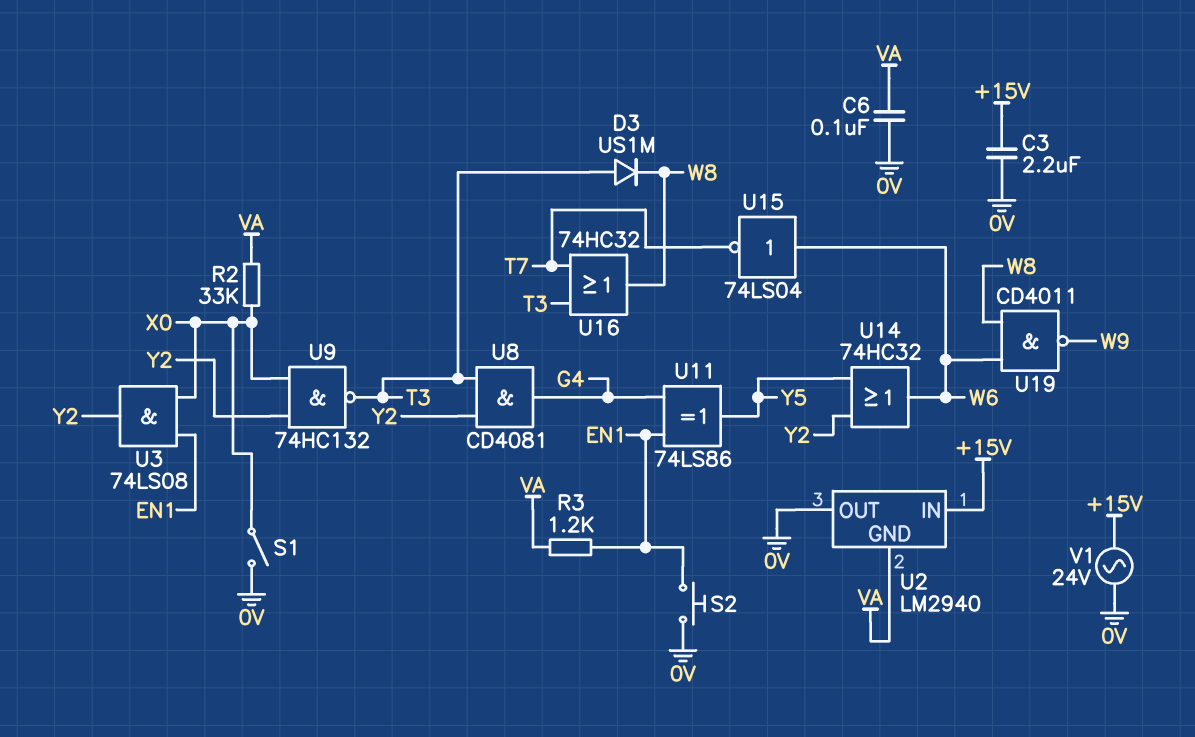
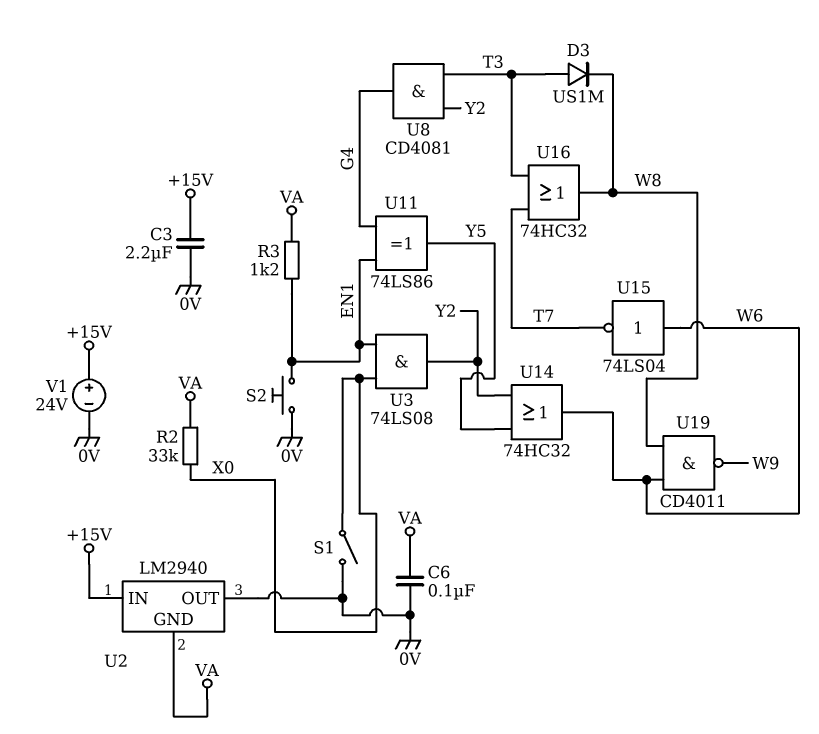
U9: NAND 74HC132 (in X0, in Y2, out T3) -> none
V1: AC 24V (+15V, 0V) -> 24V (plus +15V, minus 0V)

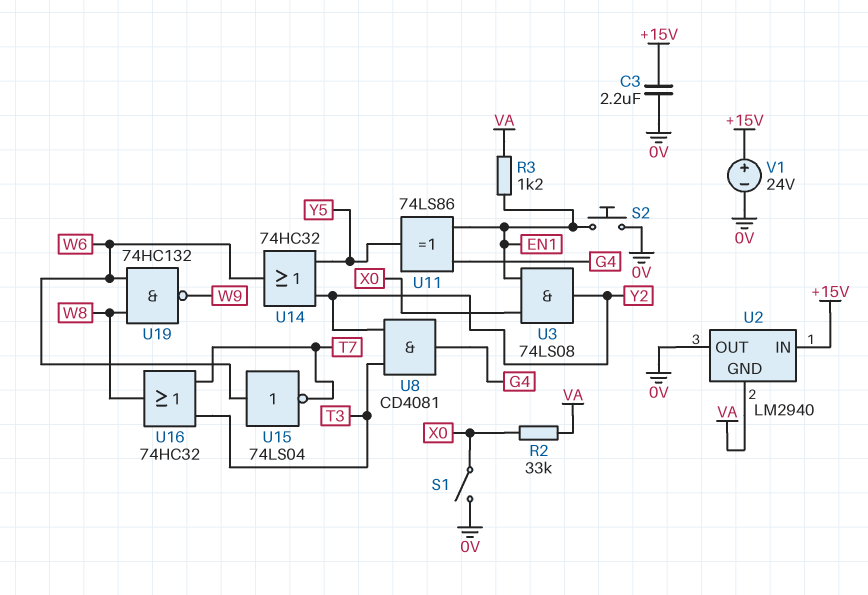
C6: 100nF (0V, VA) -> none
D3: diode US1M (A T3, K W8) -> none
U19: NAND CD4011 (in W6, in W8, out W9) -> NAND 74HC132 (in W6, in W8, out W9)

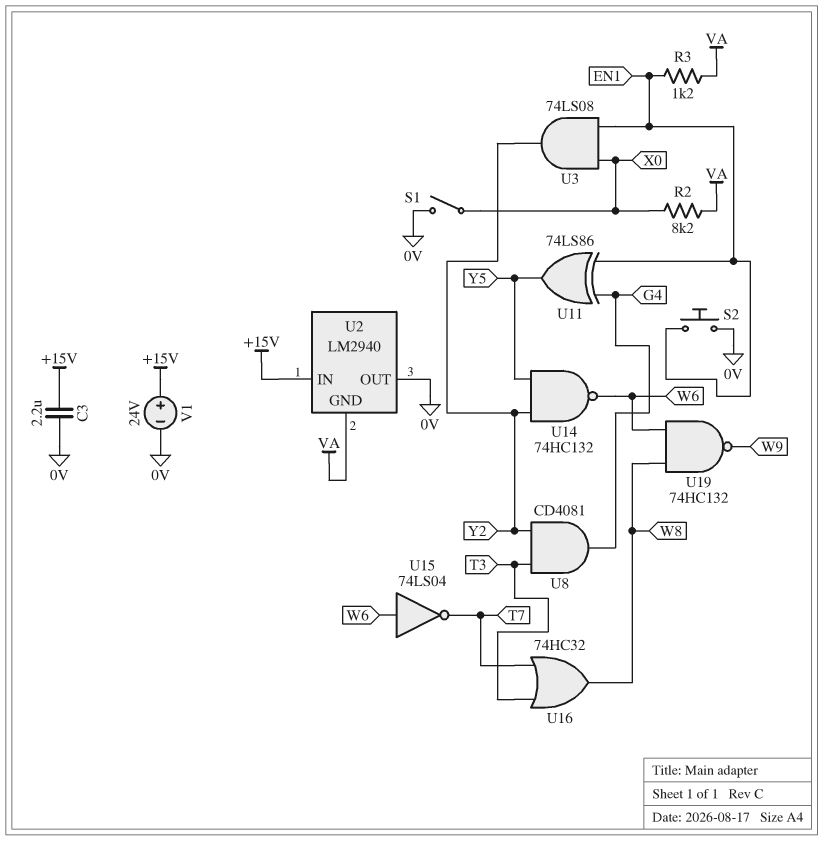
R2: 33k (VA, X0) -> 8.2k (VA, X0)
U14: OR 74HC32 (in Y2, in Y5, out W6) -> NAND 74HC132 (in Y2, in Y5, out W6)

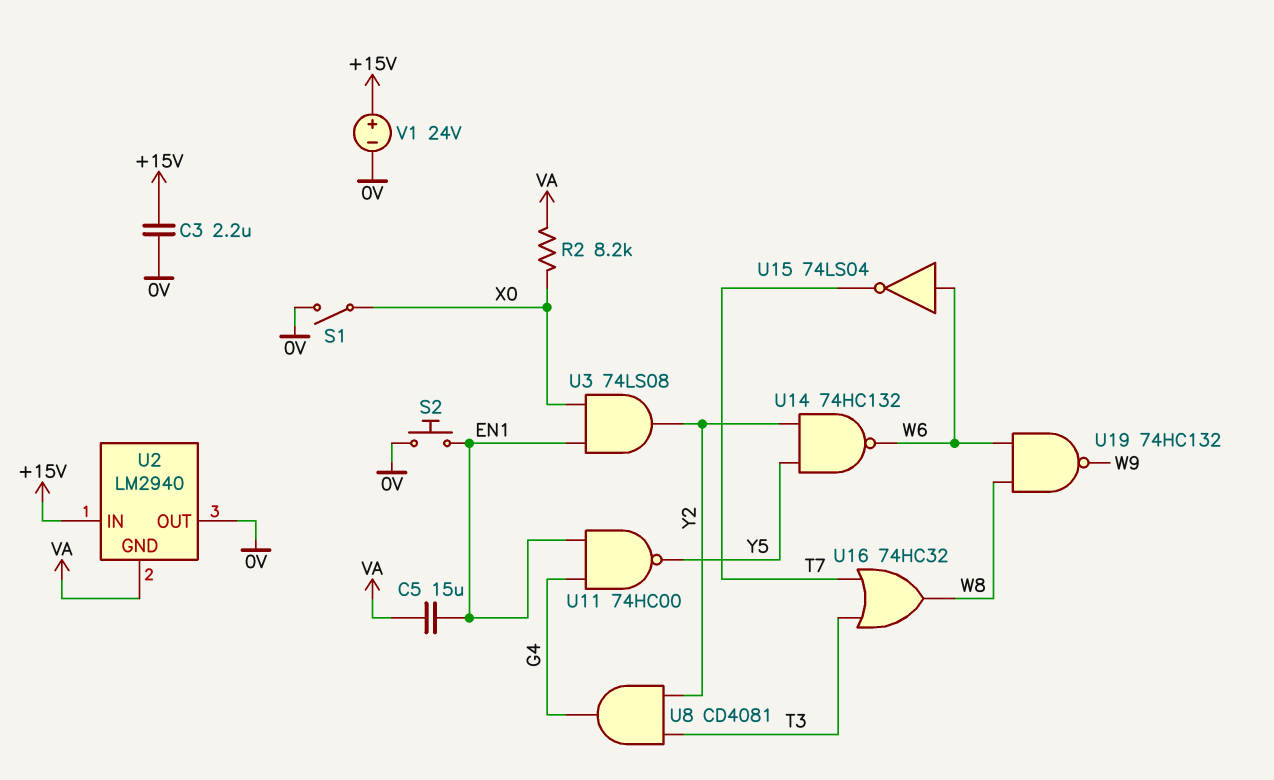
C5: none -> 15uF (EN1, VA)
R3: 1.2k (EN1, VA) -> none
U11: XOR 74LS86 (in EN1, in G4, out Y5) -> NAND 74HC00 (in EN1, in G4, out Y5)

